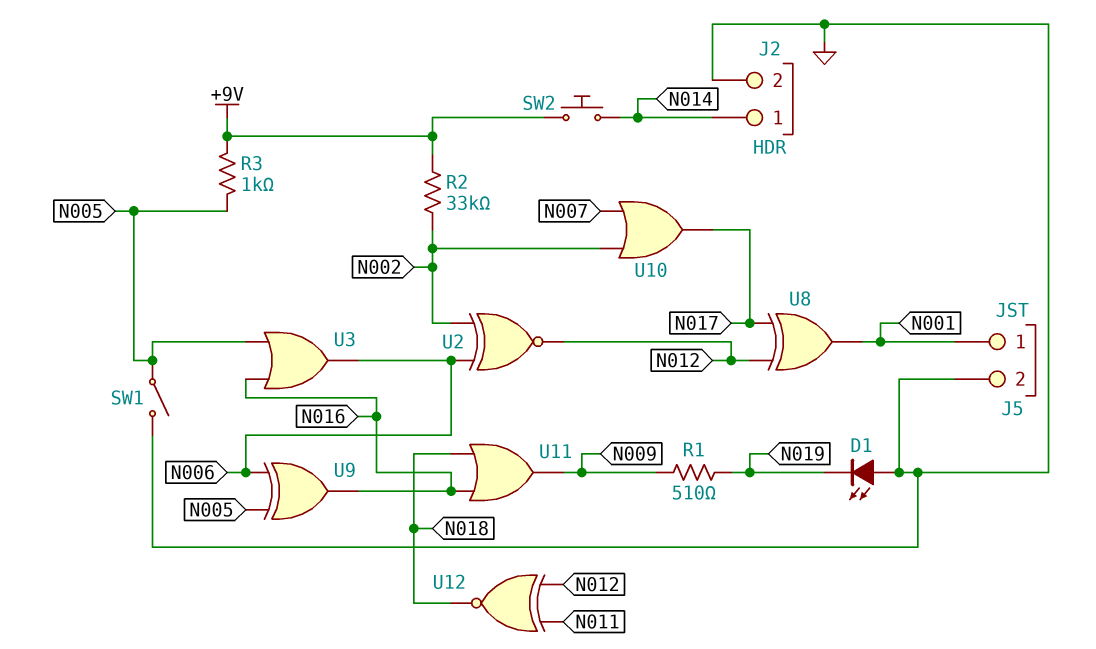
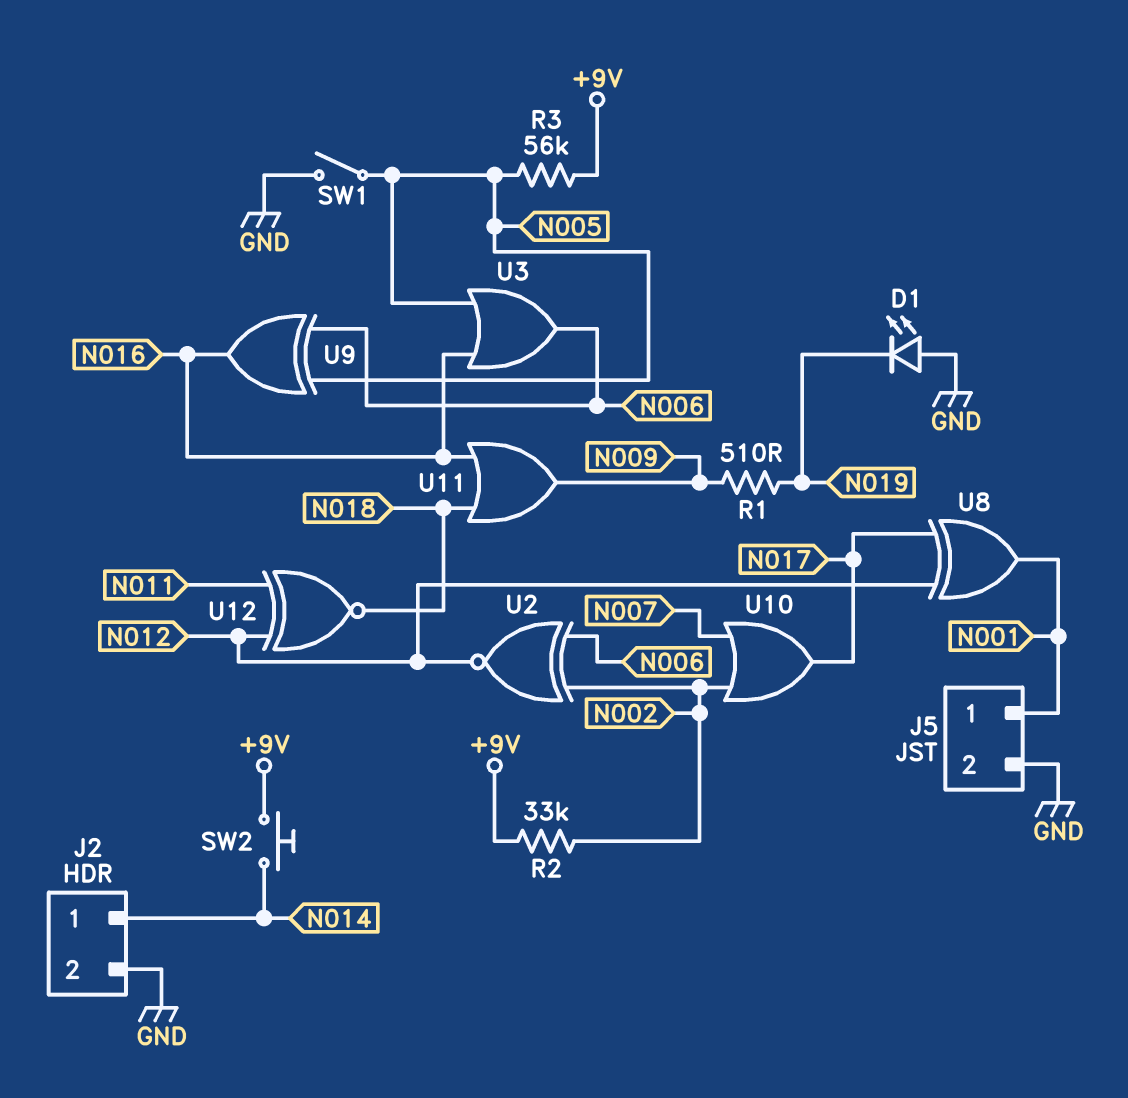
R3: 1k (+9V, N005) -> 56k (+9V, N005)

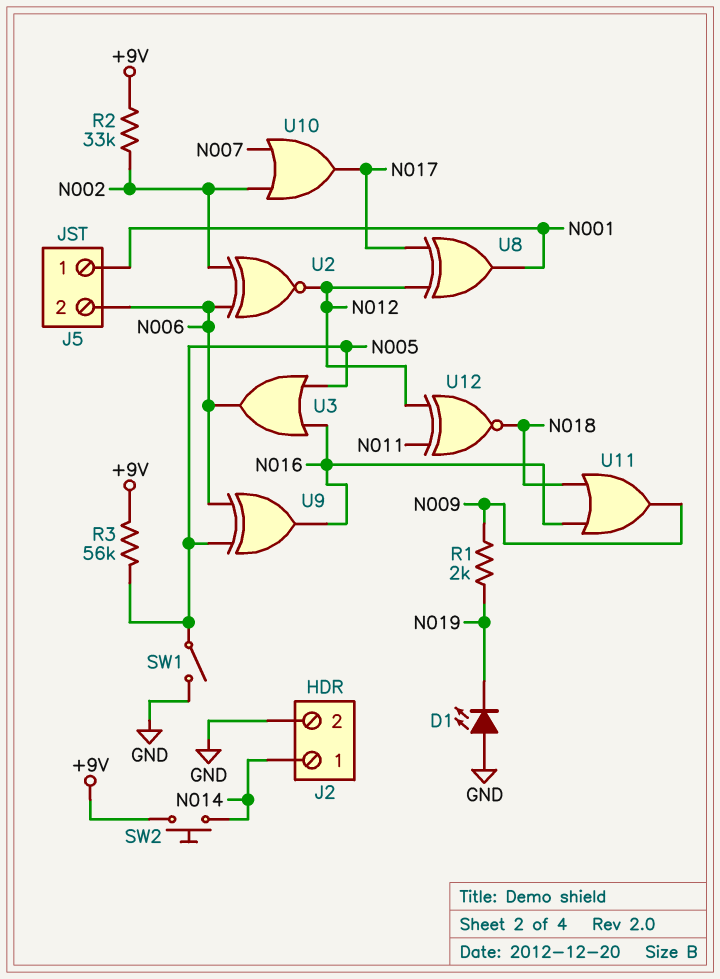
J5 pin 2: GND -> N006
R1: 510 (N009, N019) -> 2k (N009, N019)

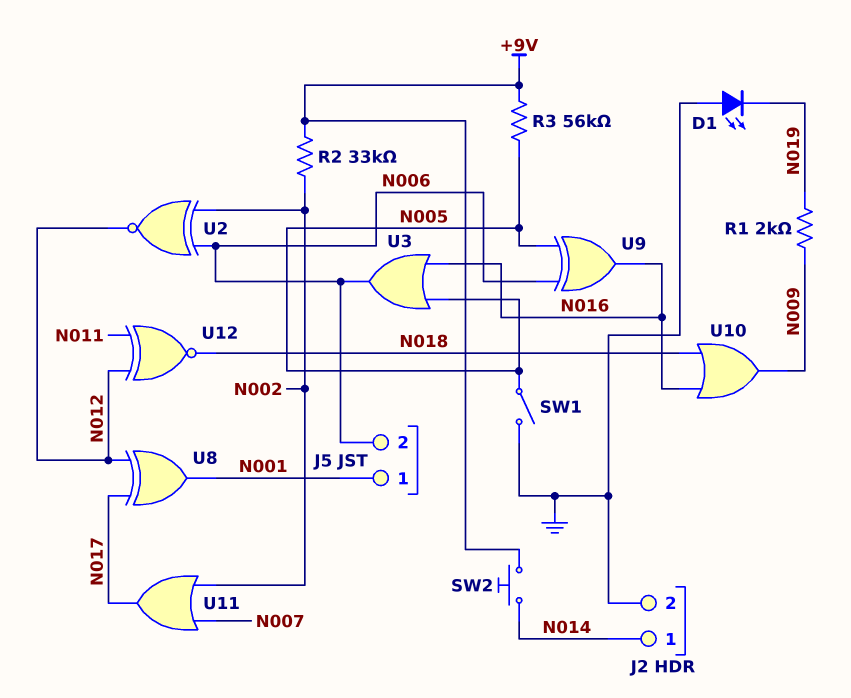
U10: OR (in N002, in N007, out N017) -> OR (in N016, in N018, out N009)
U11: OR (in N016, in N018, out N009) -> OR (in N002, in N007, out N017)

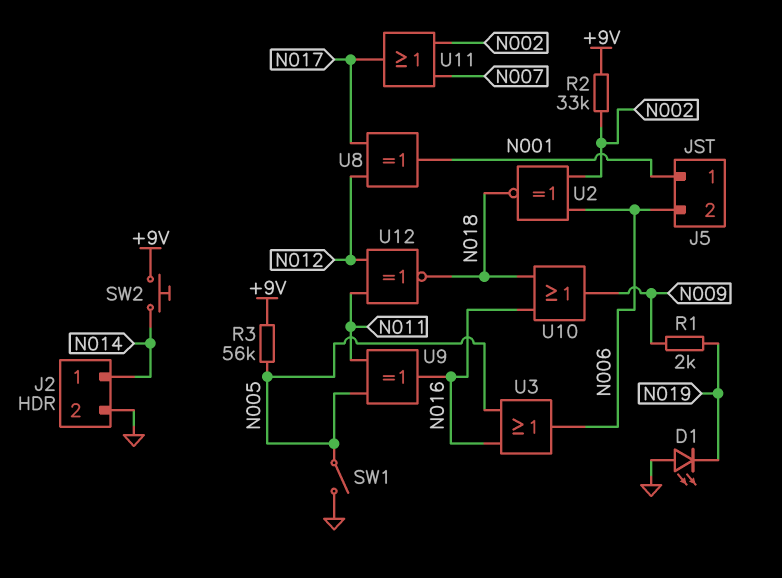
U2: XNOR (in N002, in N006, out N012) -> XNOR (in N002, in N006, out N018)
U9: XOR (in N005, in N006, out N016) -> XOR (in N005, in N011, out N016)

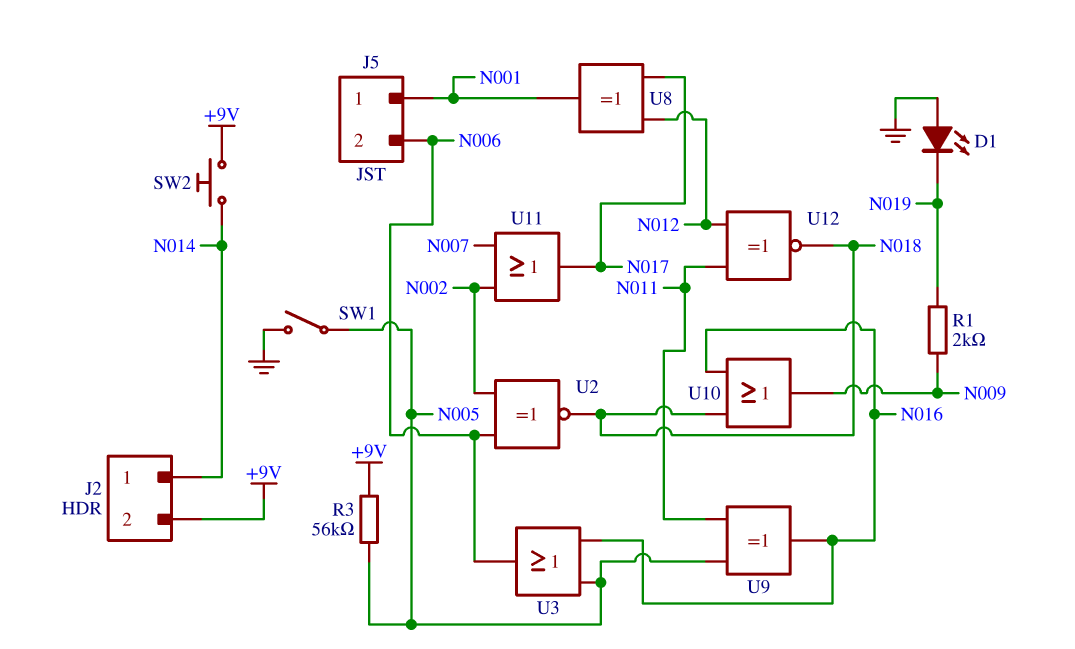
J2 pin 2: GND -> +9V
R2: 33k (+9V, N002) -> none

